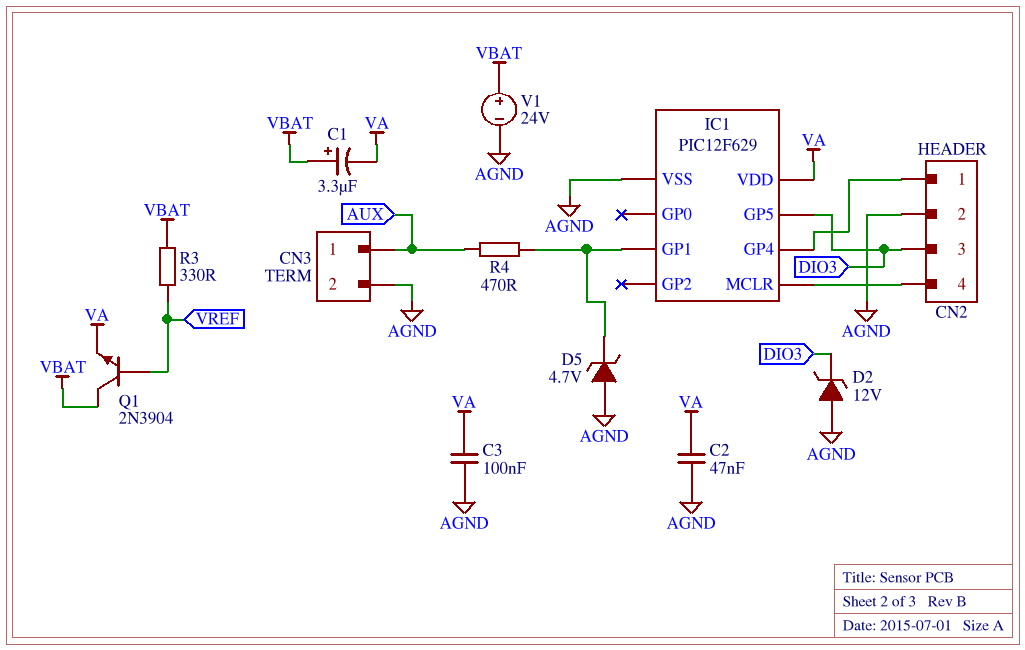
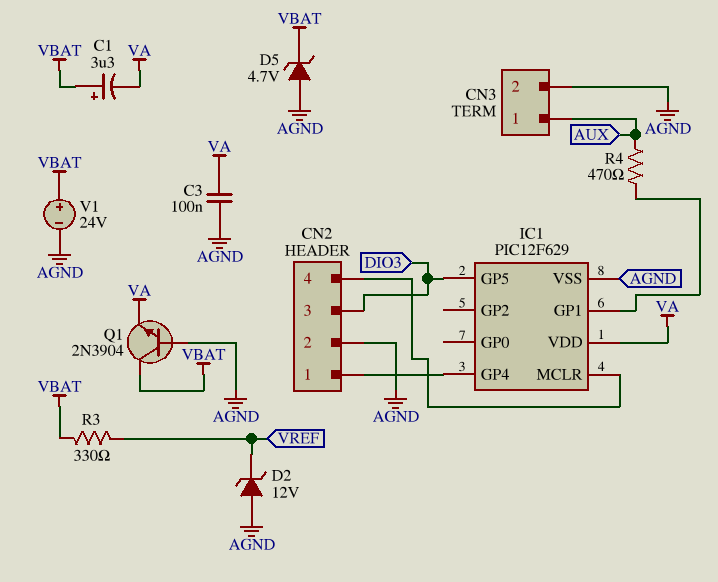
C2: 47nF (AGND, VA) -> none
D2: zener 12V (A AGND, K DIO3) -> zener 12V (A AGND, K VREF)
D5: zener 4.7V (A AGND, K IC1/GP1) -> zener 4.7V (A AGND, K VBAT)
Q1: NPN 2N3904 (B VREF, C VBAT, E VA) -> NPN 2N3904 (B AGND, C VBAT, E VA)

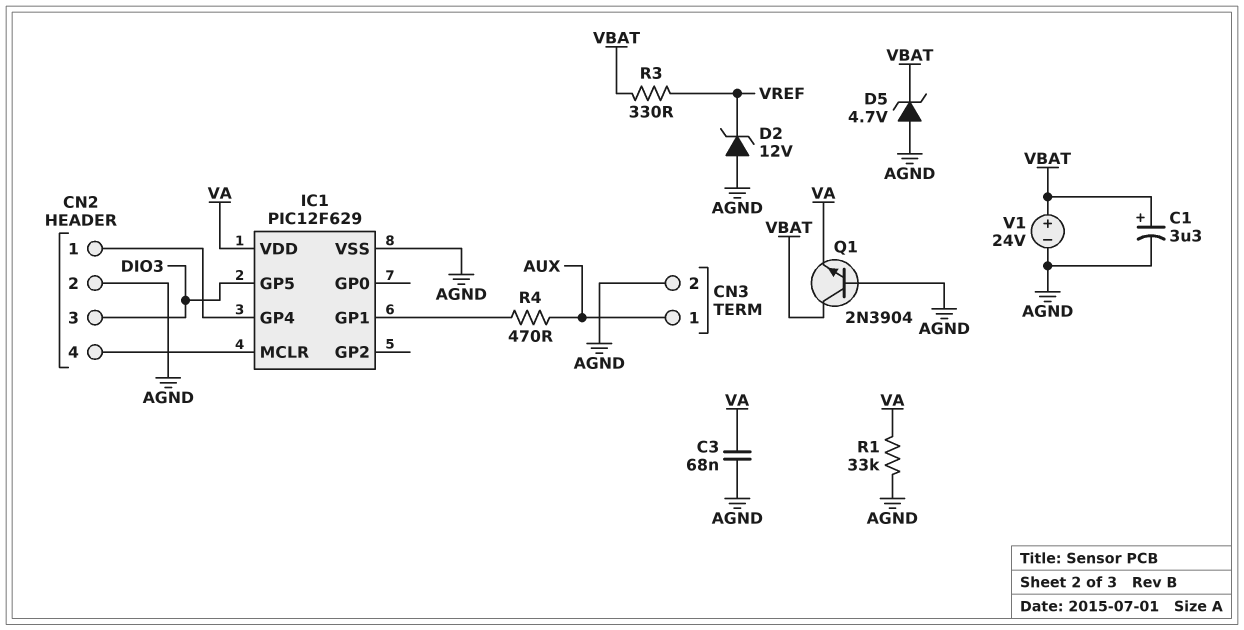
C1: 3.3uF (plus VBAT, minus VA) -> 3.3uF (plus VBAT, minus AGND)
C3: 100nF (AGND, VA) -> 68nF (AGND, VA)
R1: none -> 33k (AGND, VA)

